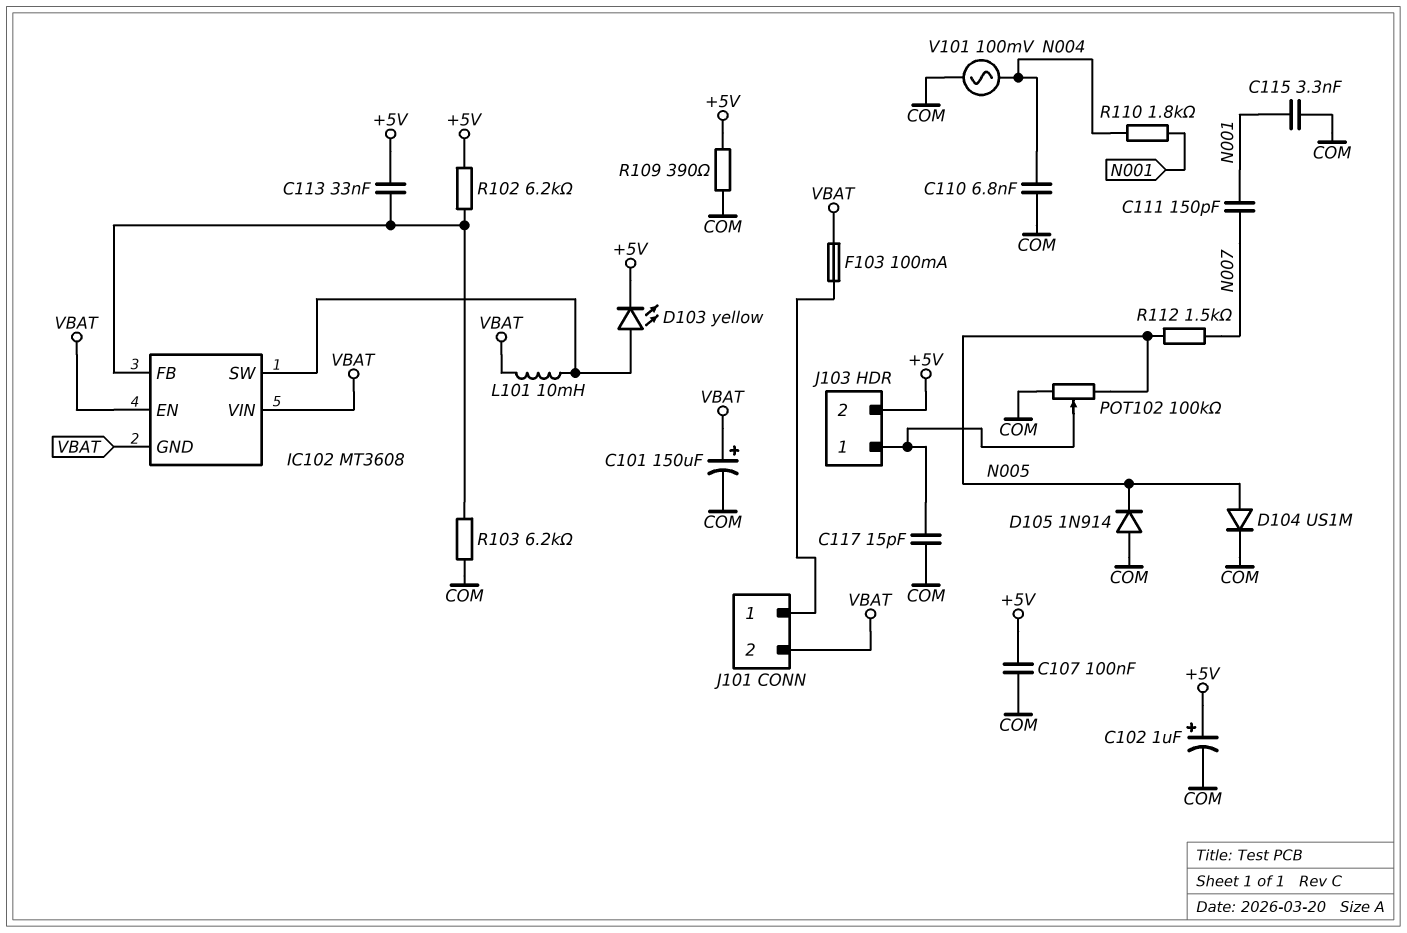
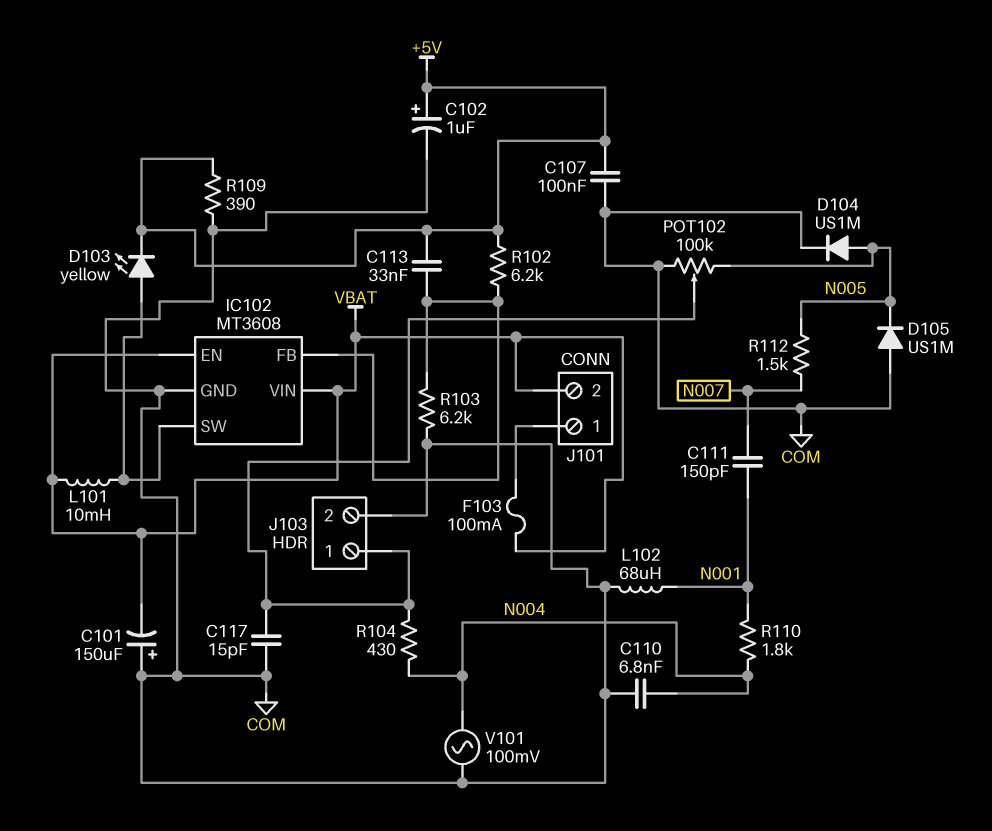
C101: 150uF (plus VBAT, minus COM) -> 150uF (plus COM, minus VBAT)
C115: 3.3nF (COM, N001) -> none
D105: diode 1N914 (A COM, K N005) -> diode US1M (A COM, K N005)
IC102 pin GND: VBAT -> COM
J103 pin 2: +5V -> COM
L102: none -> 68uH (COM, N001)
R104: none -> 430 (J103/1, N004)

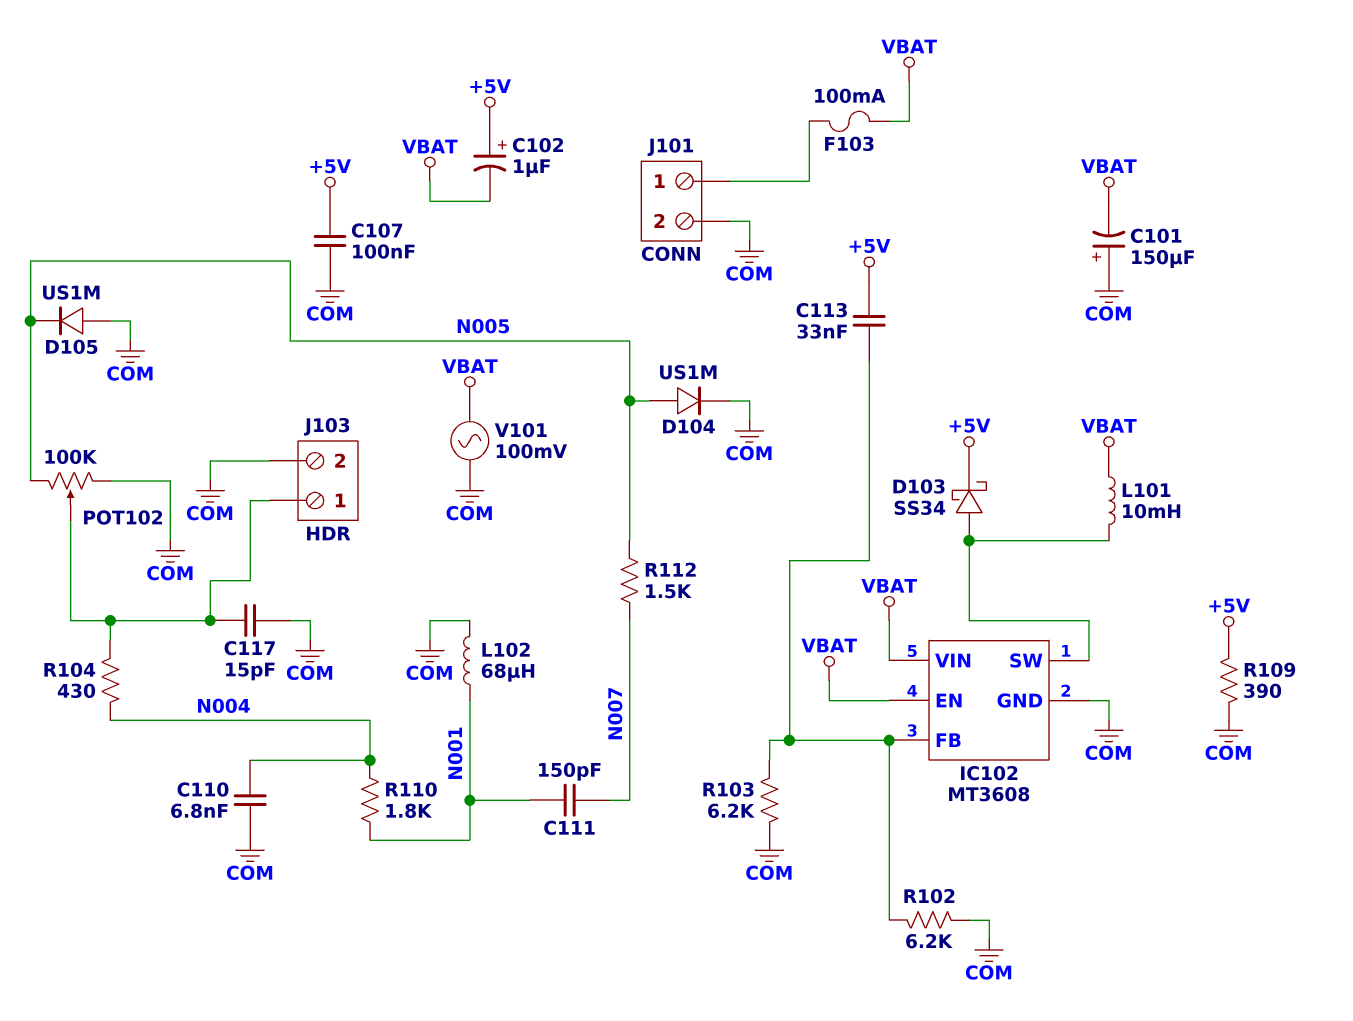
C102: 1uF (plus +5V, minus COM) -> 1uF (plus +5V, minus VBAT)
D103: LED yellow (A IC102/SW, K +5V) -> schottky SS34 (A IC102/SW, K +5V)
J101 pin 2: VBAT -> COM
R102: 6.2k (+5V, IC102/FB) -> 6.2k (COM, IC102/FB)
V101: AC 100mV (COM, N004) -> AC 100mV (COM, VBAT)

